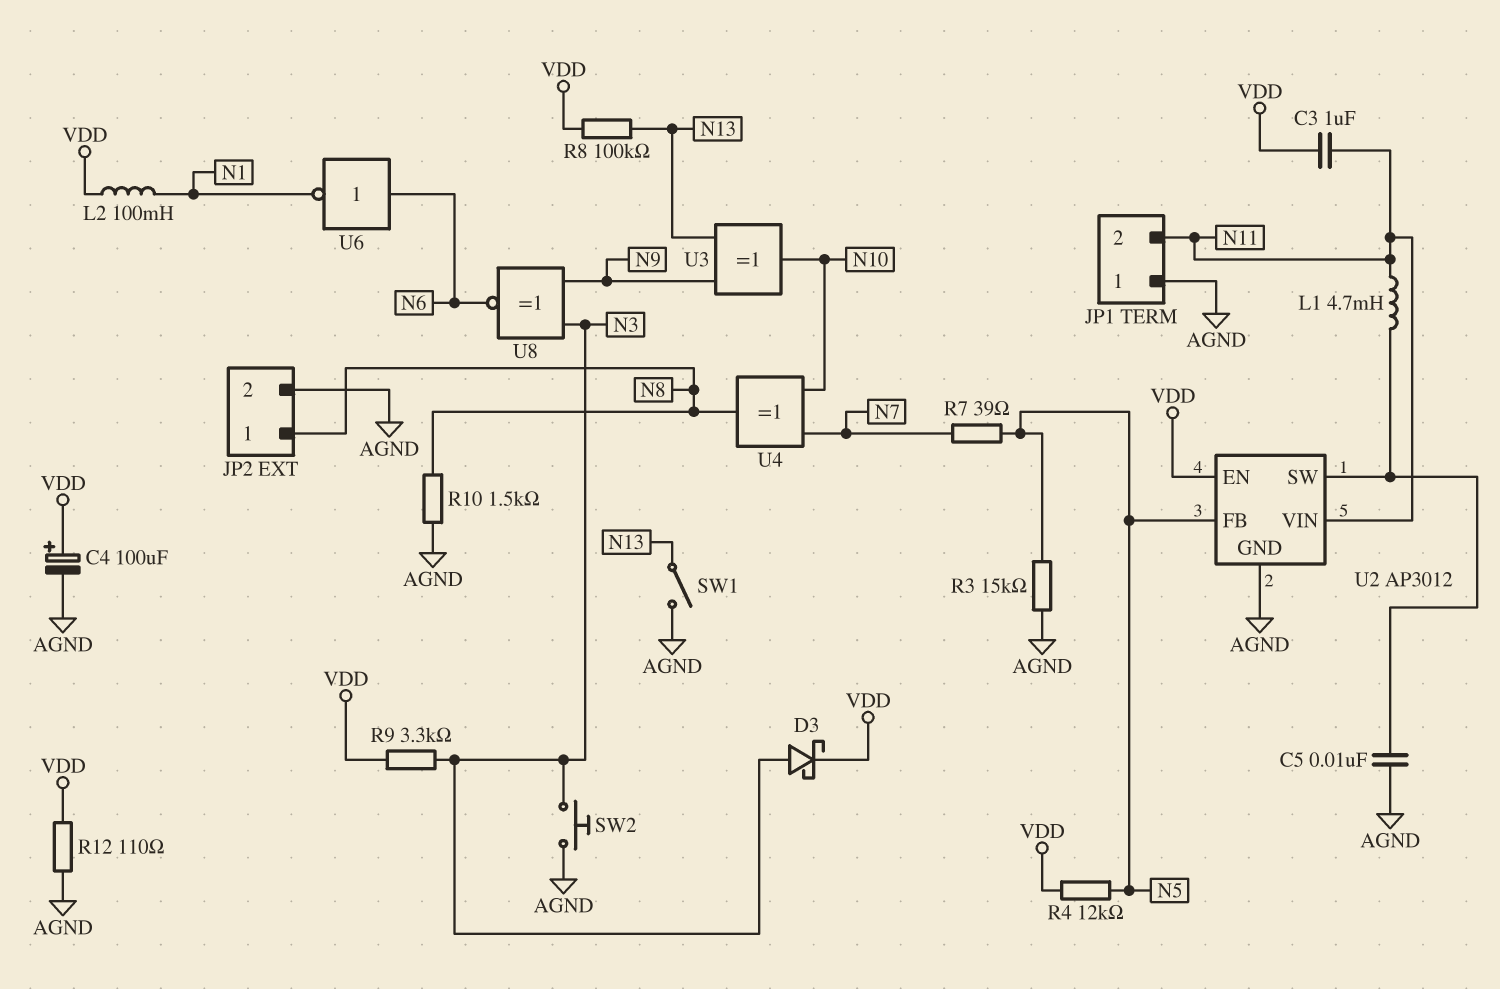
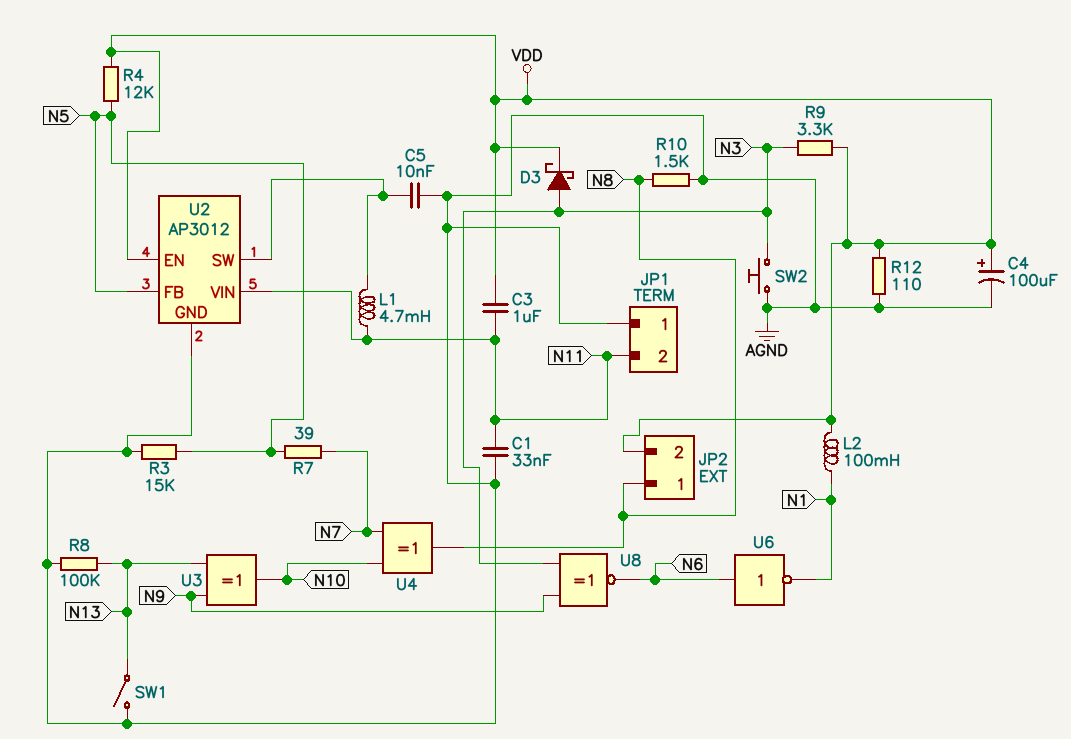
C1: none -> 33nF (AGND, N11)
JP2 pin 2: AGND -> VDD
R8: 100k (N13, VDD) -> 100k (AGND, N13)

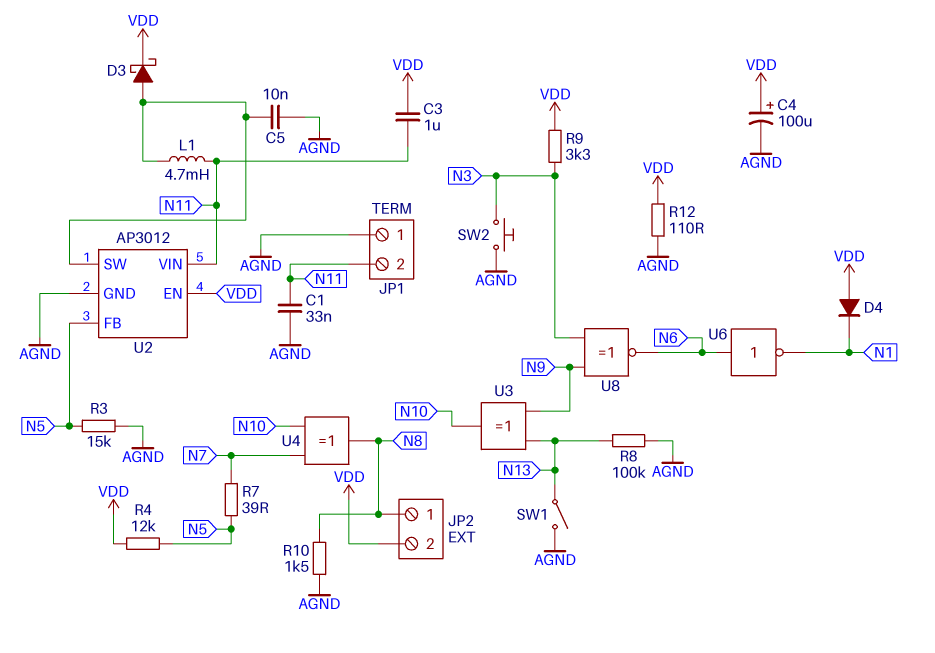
D3: schottky (A N3, K VDD) -> schottky (A U2/SW, K VDD)
D4: none -> diode (A VDD, K N1)
L2: 100mH (N1, VDD) -> none

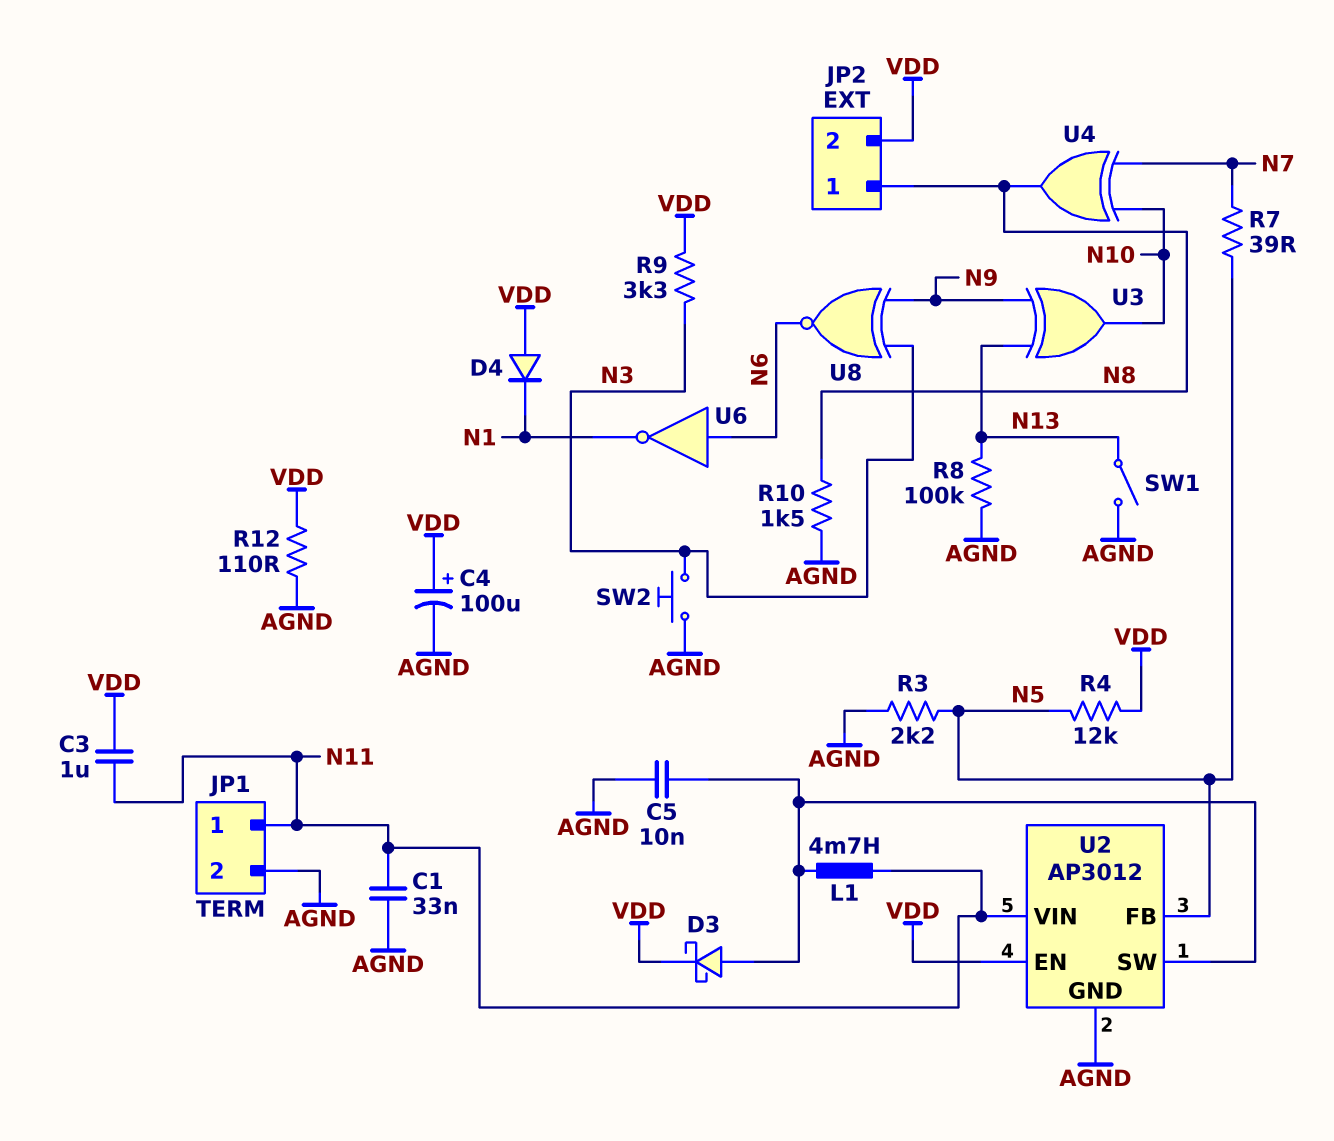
JP1 pin 1: AGND -> N11
JP1 pin 2: N11 -> AGND
R3: 15k (AGND, N5) -> 2.2k (AGND, N5)

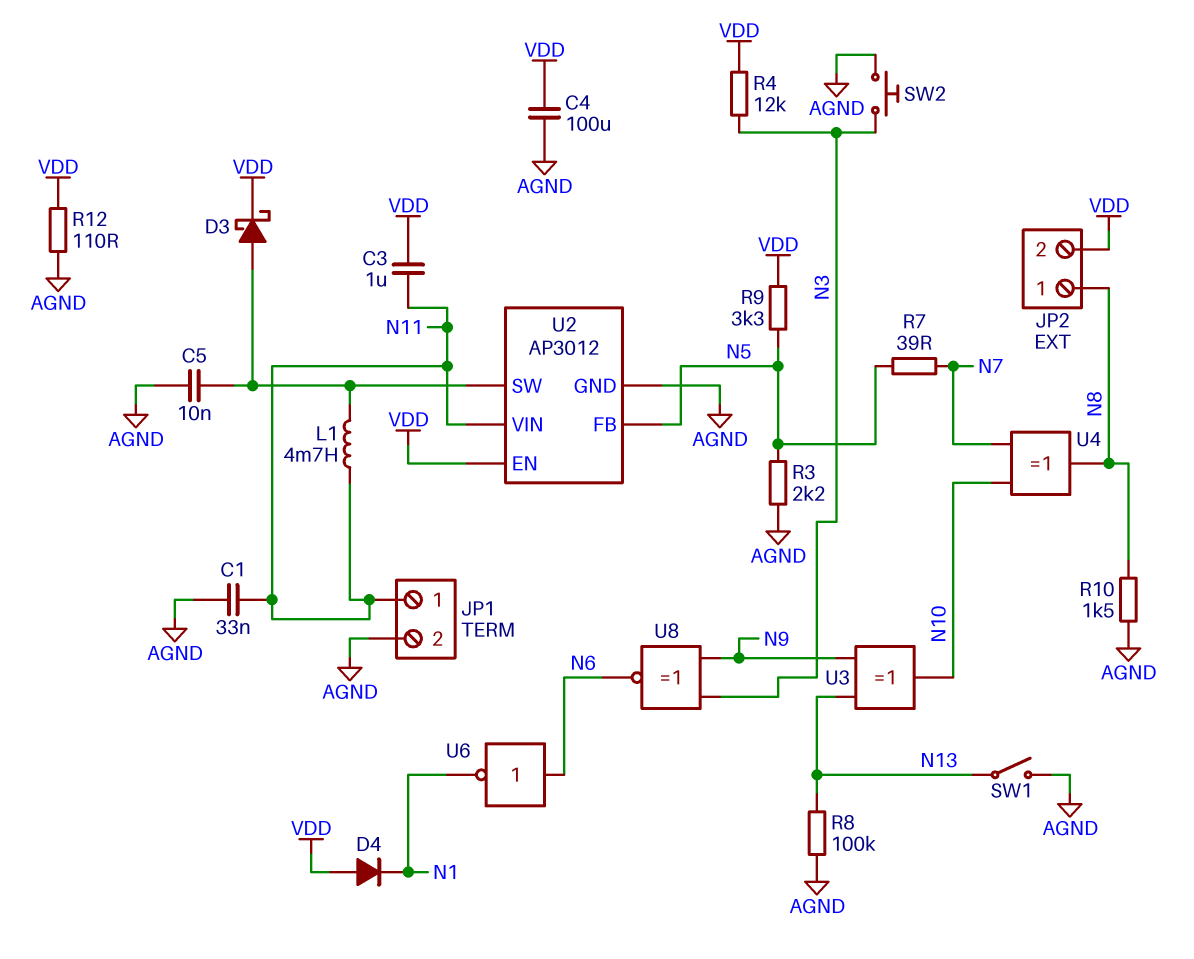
C4: 100uF (plus VDD, minus AGND) -> 100uF (AGND, VDD)
R4: 12k (N5, VDD) -> 12k (N3, VDD)
R9: 3.3k (N3, VDD) -> 3.3k (N5, VDD)

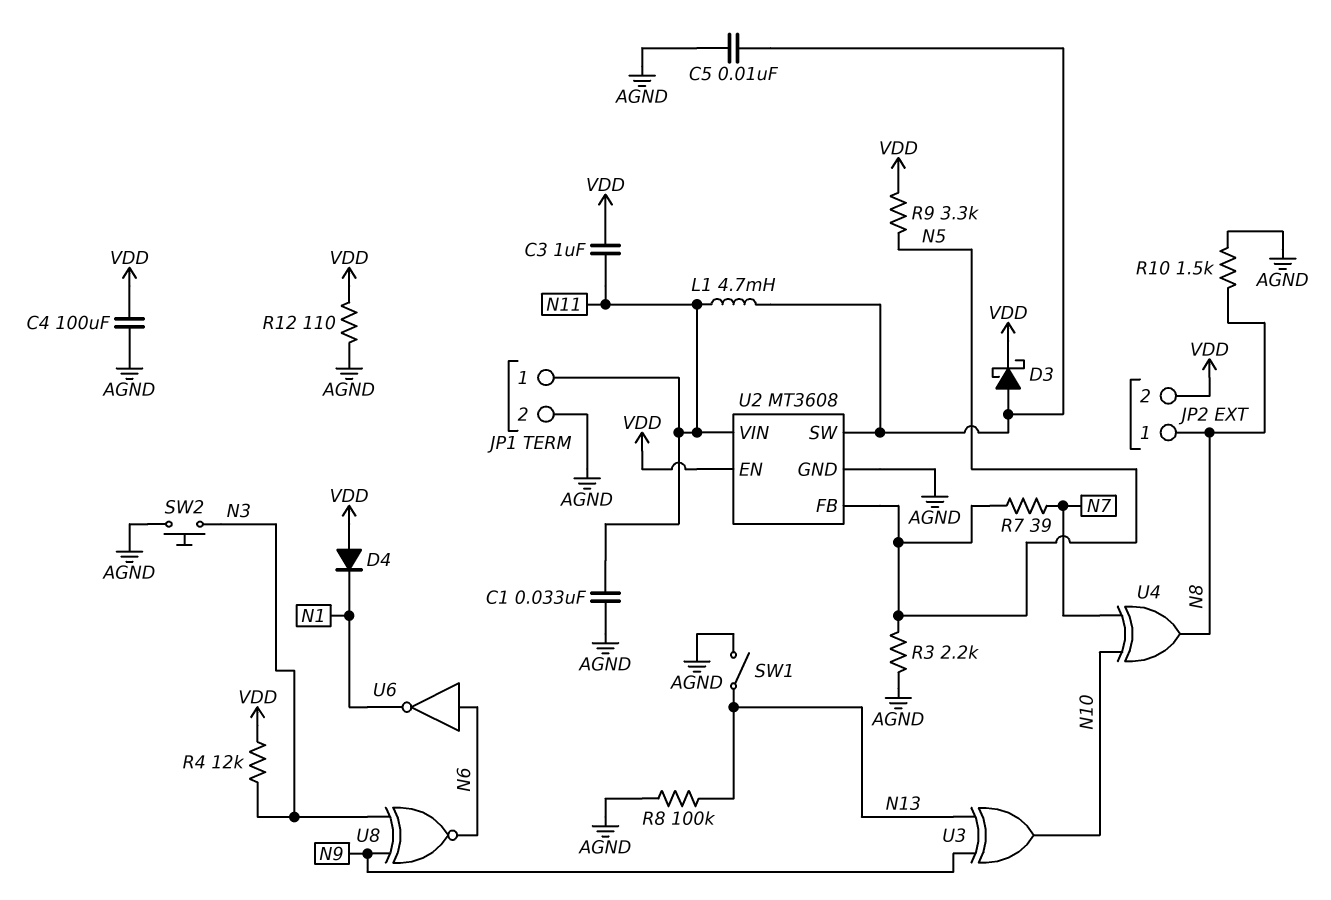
U2: AP3012 -> MT3608

